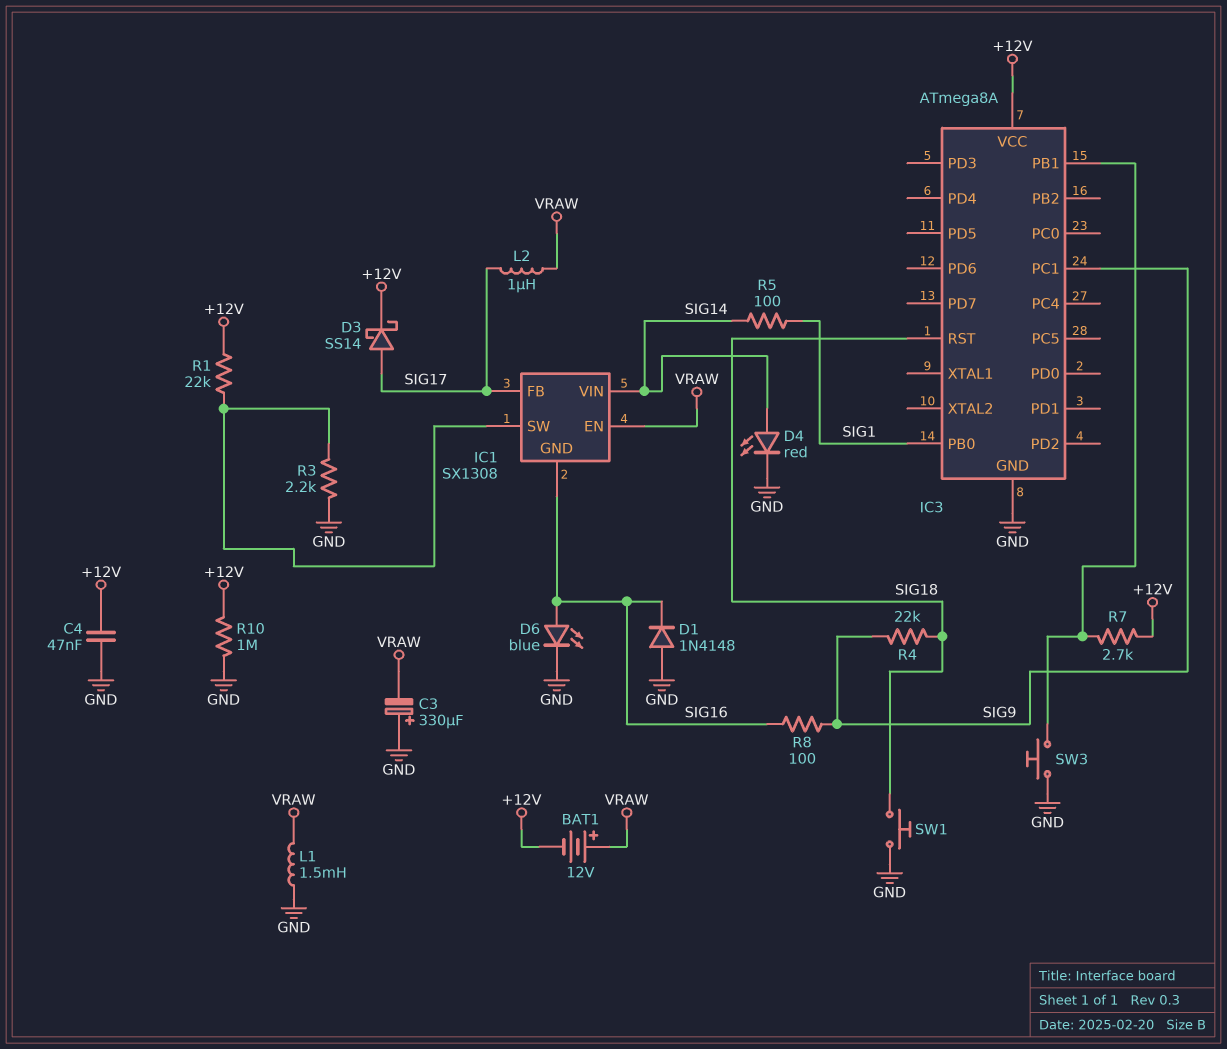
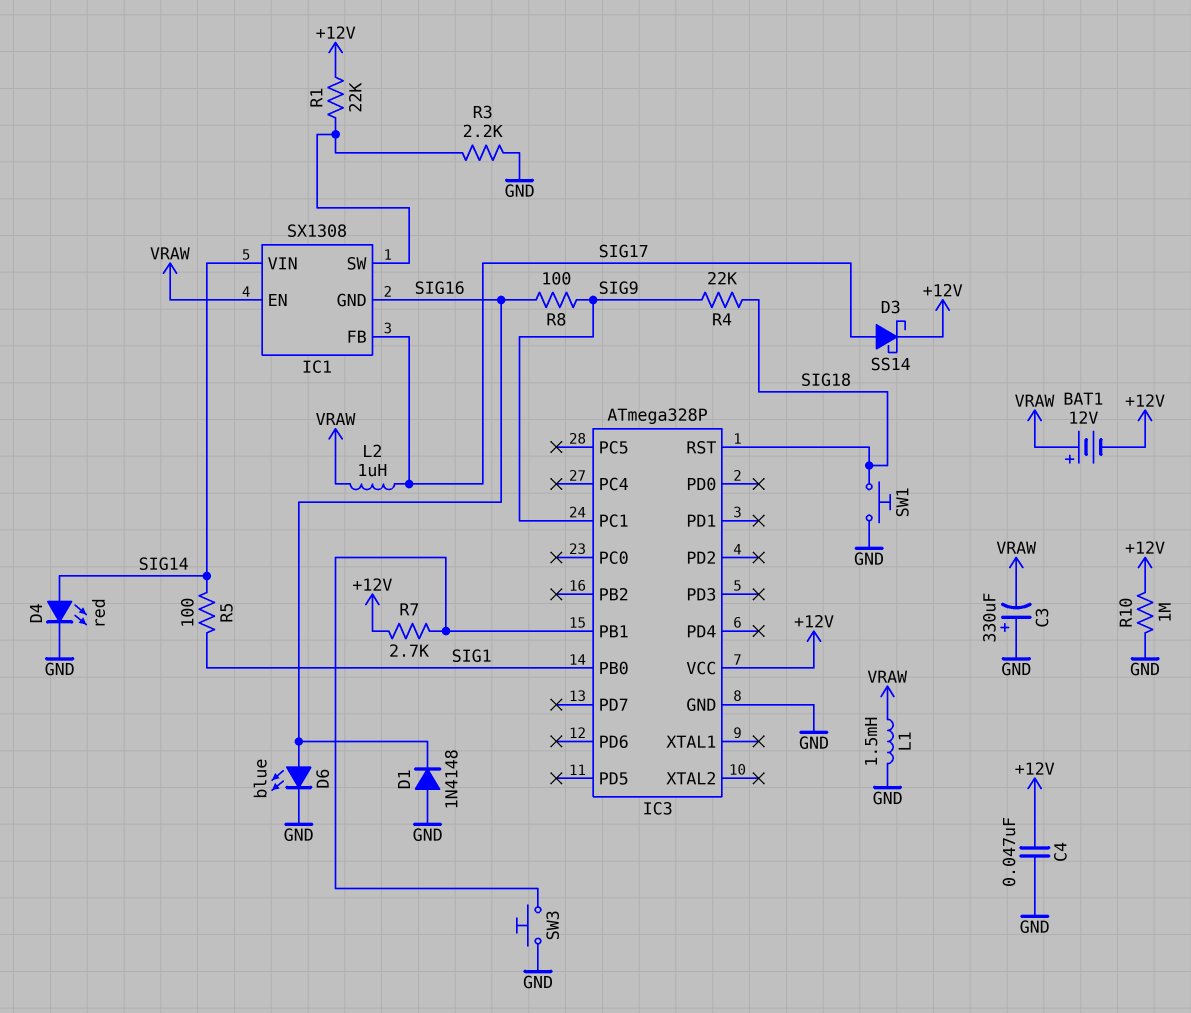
IC3: ATmega8A -> ATmega328P

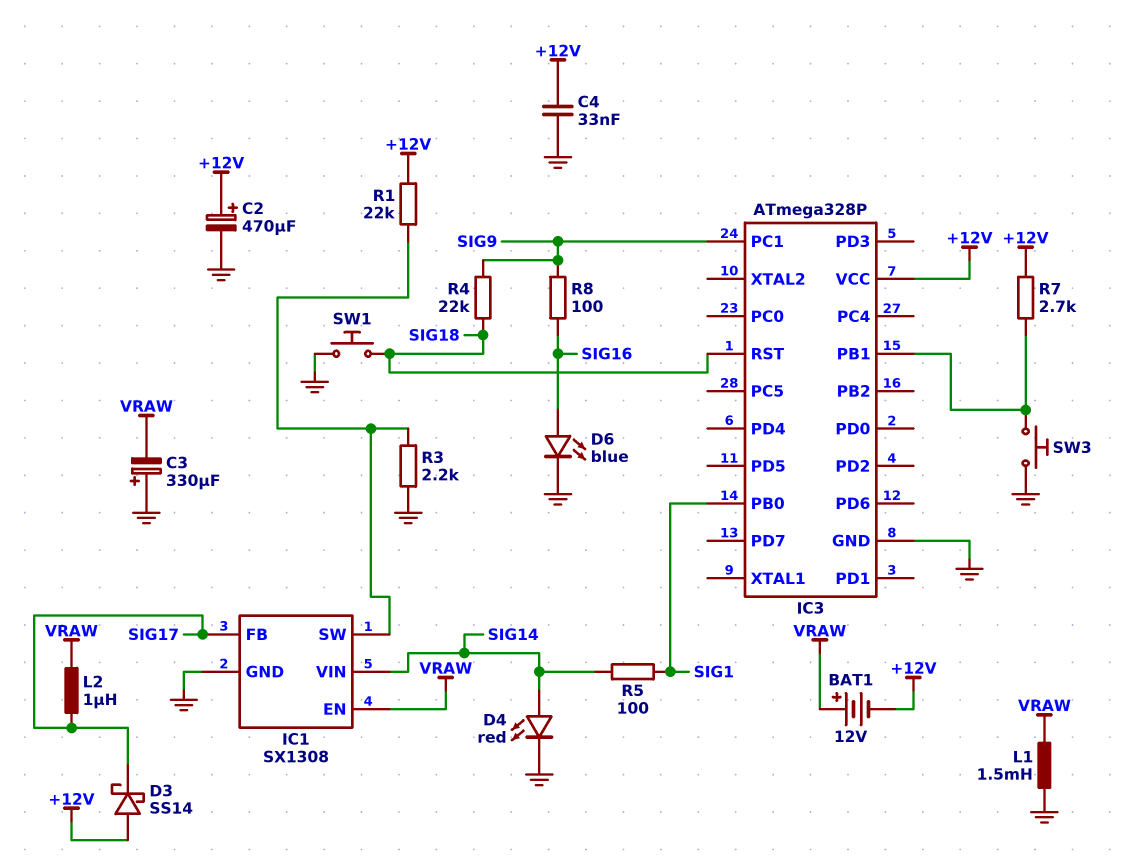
C2: none -> 470uF (plus +12V, minus GND)
C4: 47nF (+12V, GND) -> 33nF (+12V, GND)
D1: diode 1N4148 (A GND, K SIG16) -> none
D3: schottky SS14 (A SIG17, K +12V) -> schottky SS14 (A +12V, K SIG17)
IC1 pin GND: SIG16 -> GND
R10: 1M (+12V, GND) -> none

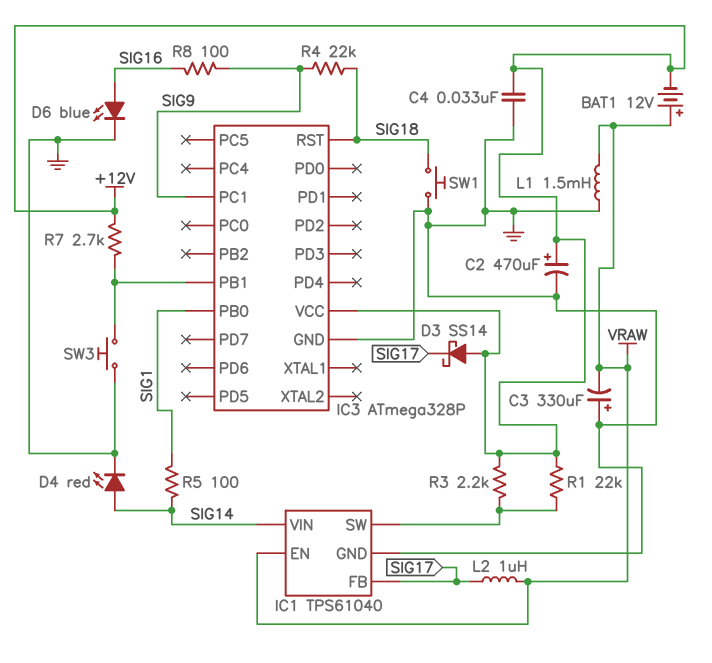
IC1: SX1308 -> TPS61040
R3: 2.2k (GND, IC1/SW) -> 2.2k (+12V, IC1/SW)

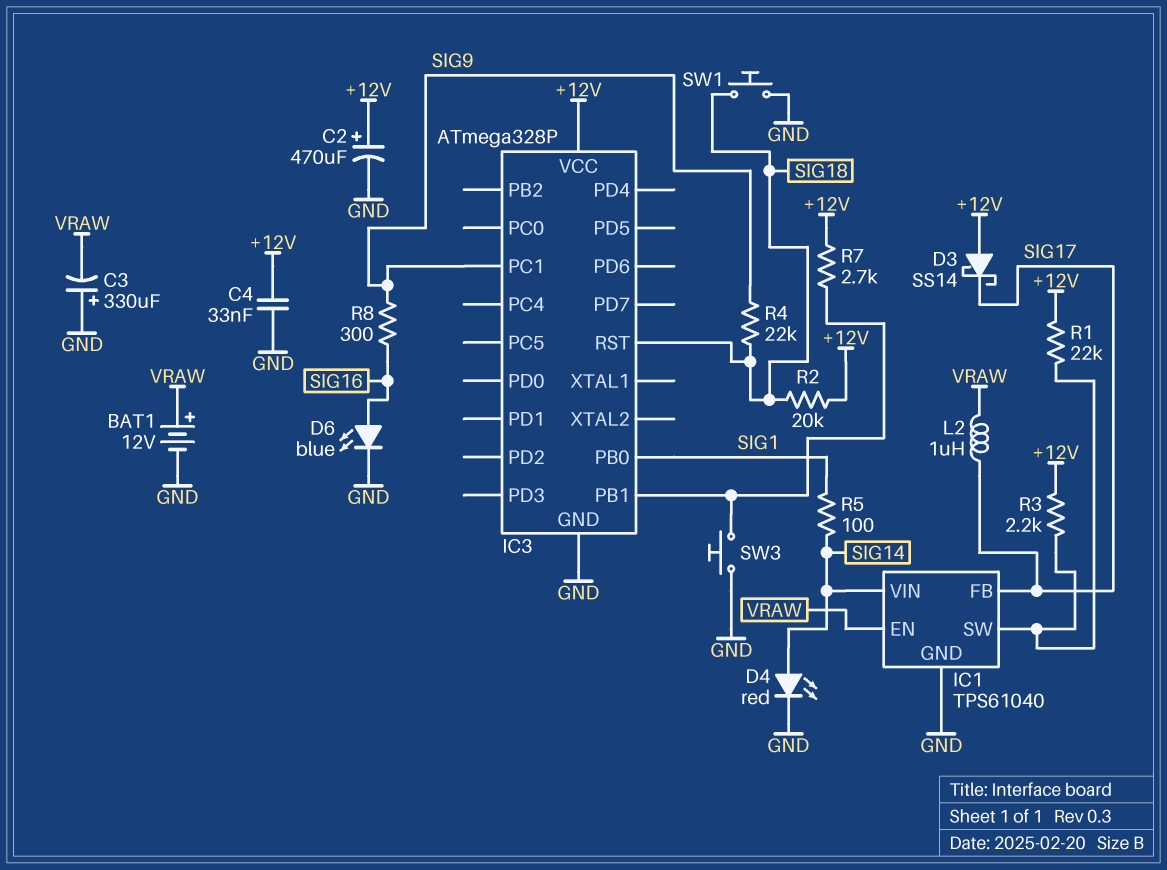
BAT1: 12V (plus VRAW, minus +12V) -> 12V (plus VRAW, minus GND)
L1: 1.5mH (GND, VRAW) -> none
R2: none -> 20k (+12V, SIG18)
R8: 100 (SIG9, SIG16) -> 300 (SIG9, SIG16)

